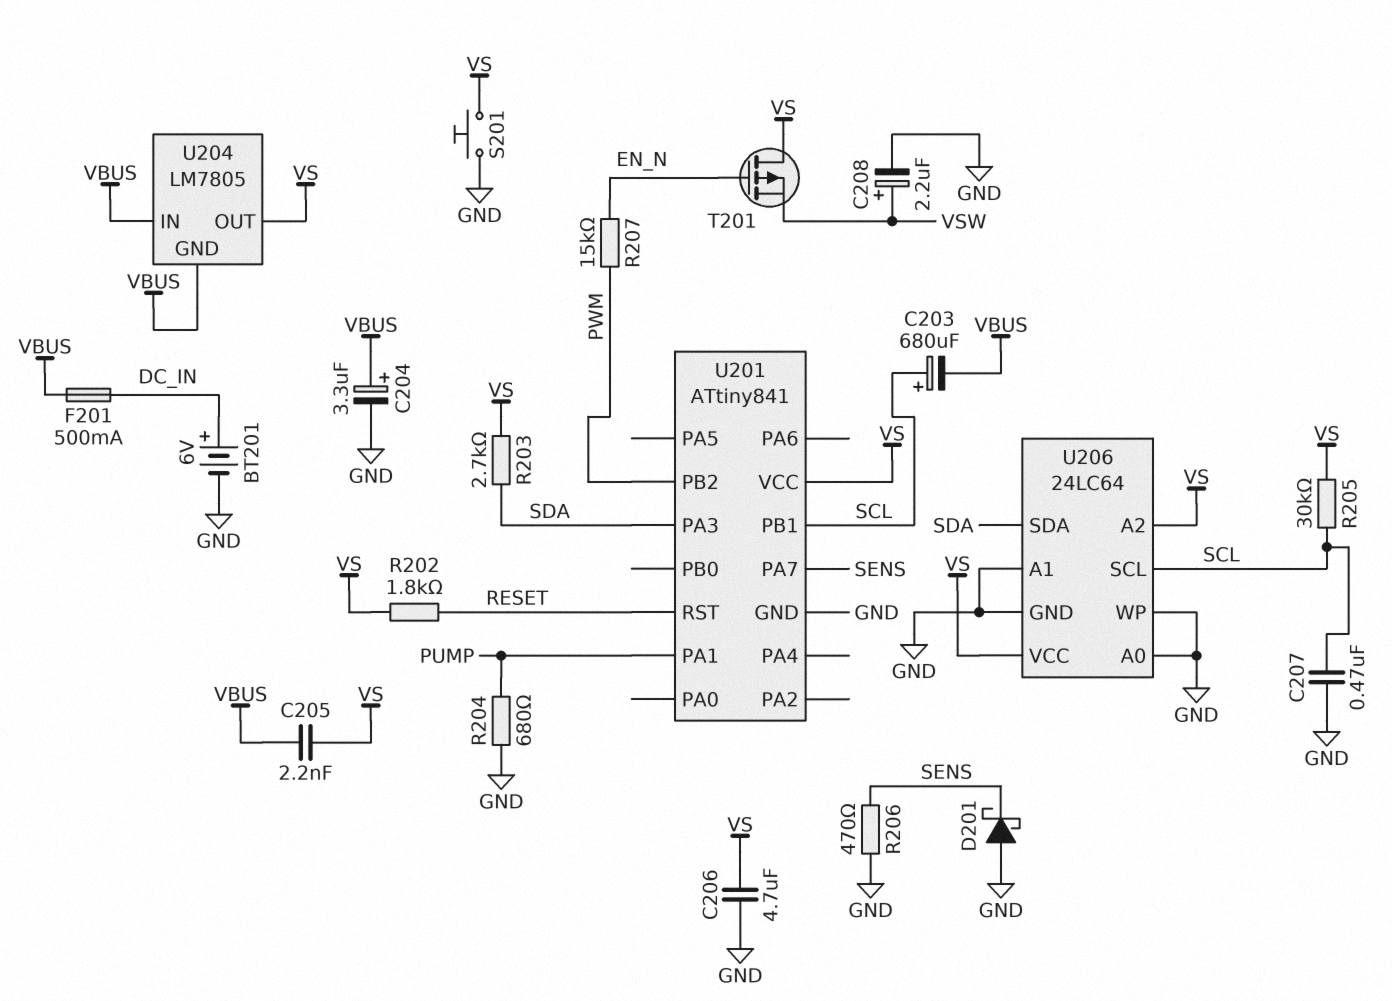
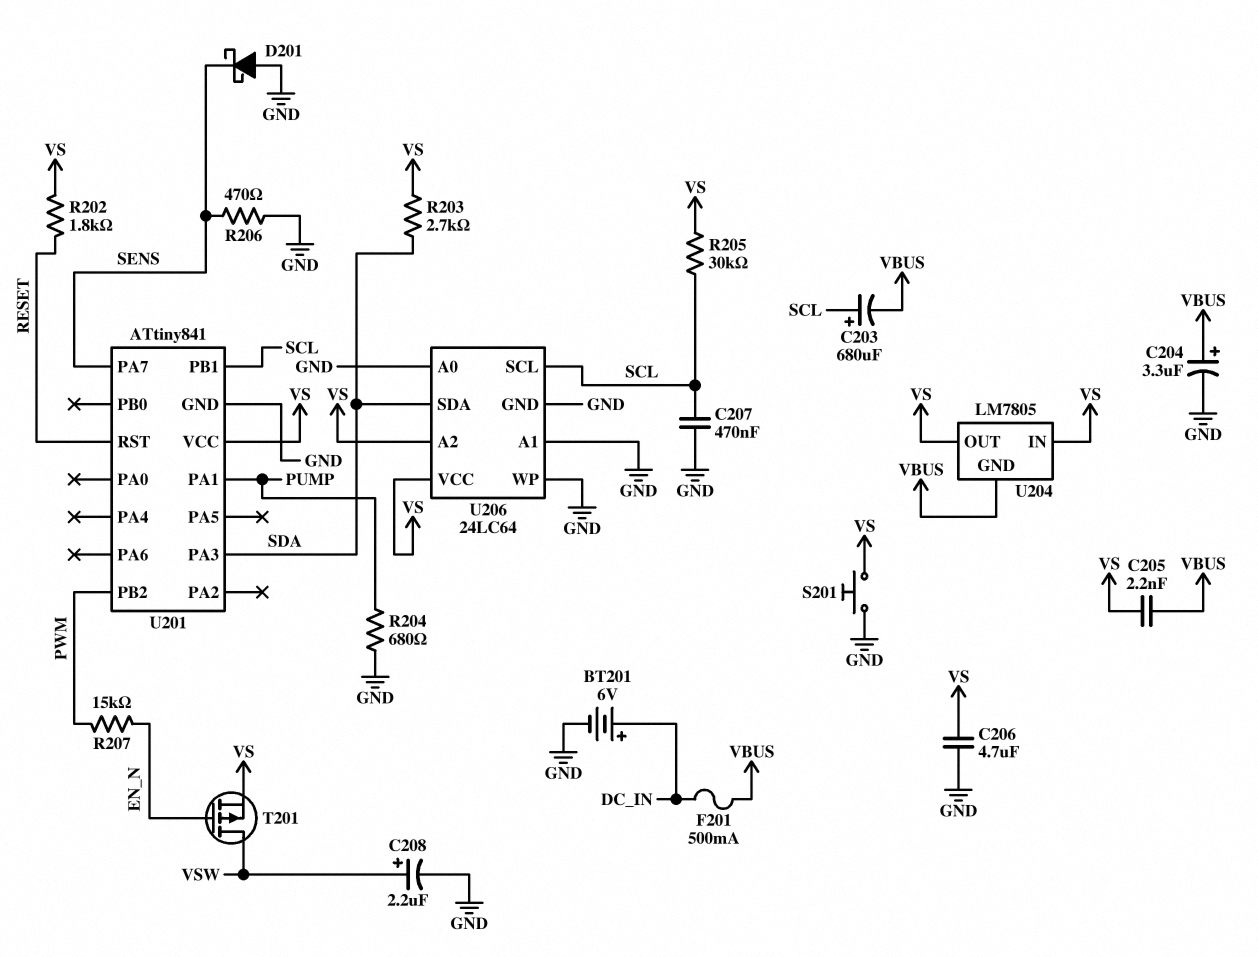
T201: PMOS (G EN_N, D VS, S VSW) -> PMOS (G EN_N, D VSW, S VS)
U204 pin IN: VBUS -> VS

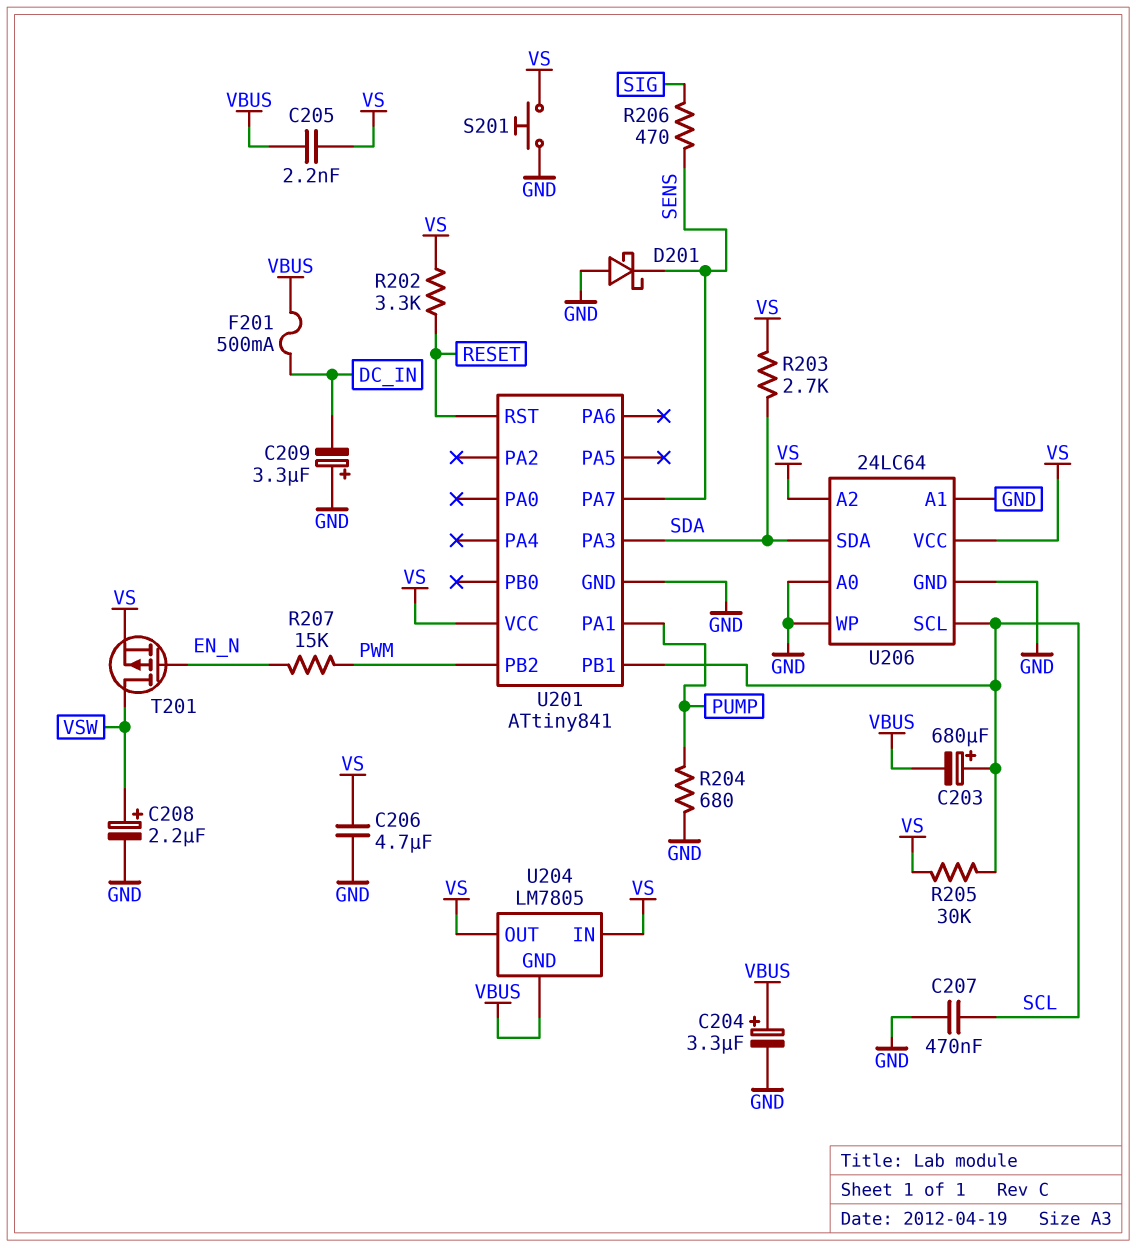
BT201: 6V (plus DC_IN, minus GND) -> none
C209: none -> 3.3uF (plus GND, minus DC_IN)
R202: 1.8k (RESET, VS) -> 3.3k (RESET, VS)
R206: 470 (GND, SENS) -> 470 (SENS, SIG)

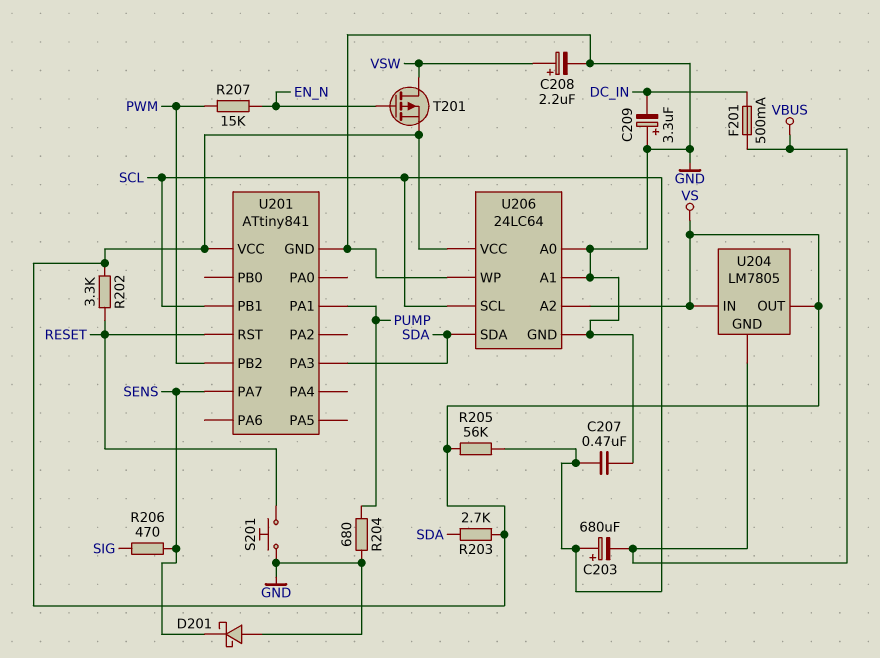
C204: 3.3uF (plus VBUS, minus GND) -> none
C205: 2.2nF (VBUS, VS) -> none
C206: 4.7uF (GND, VS) -> none
R205: 30k (SCL, VS) -> 56k (SCL, VS)
S201: button (GND, VS) -> button (GND, RESET)

